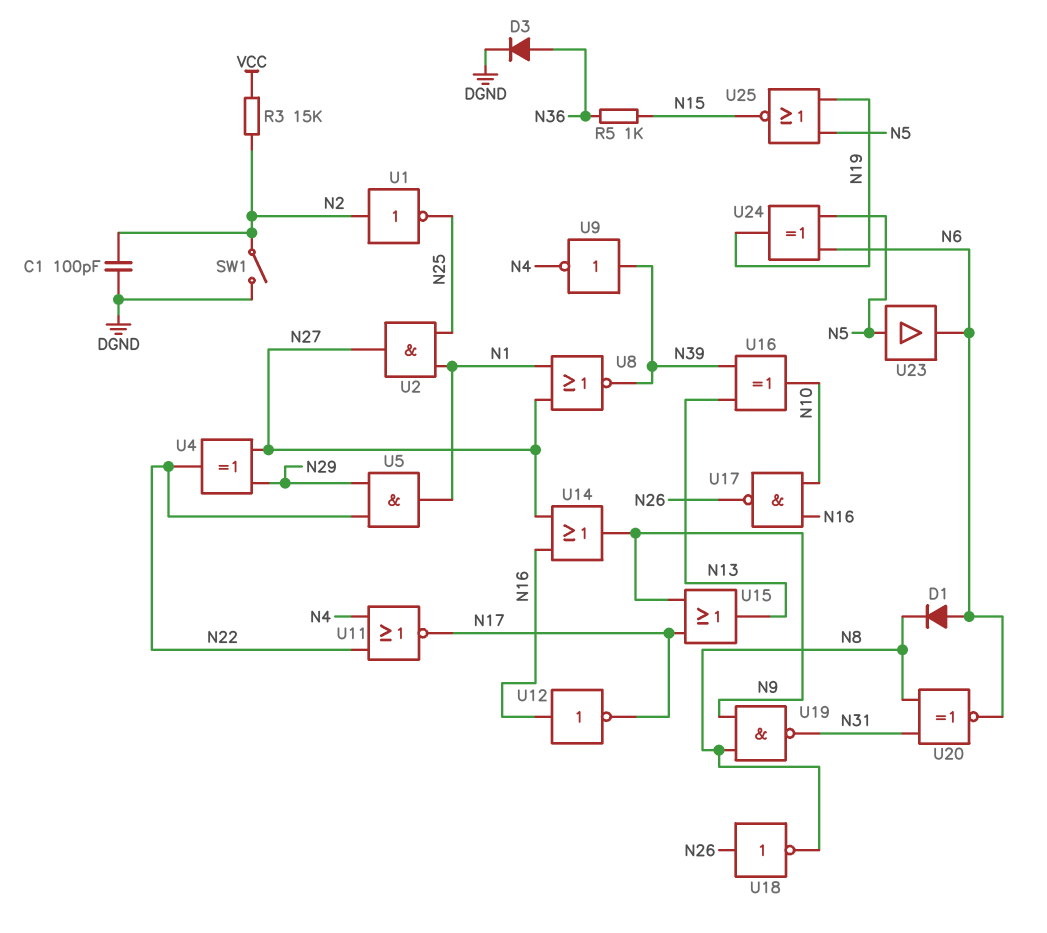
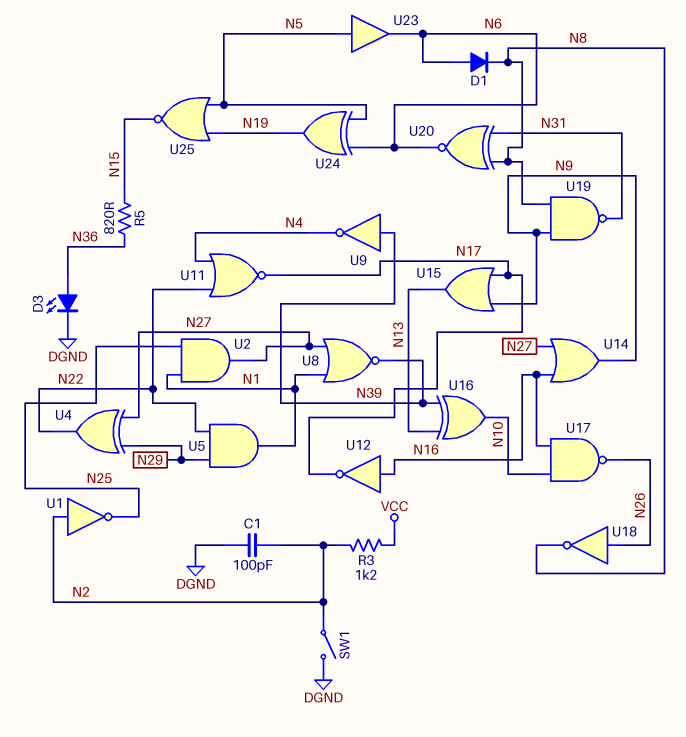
D3: diode (A N36, K DGND) -> LED (A N36, K DGND)
R3: 15k (N2, VCC) -> 1.2k (N2, VCC)
R5: 1k (N15, N36) -> 820 (N15, N36)

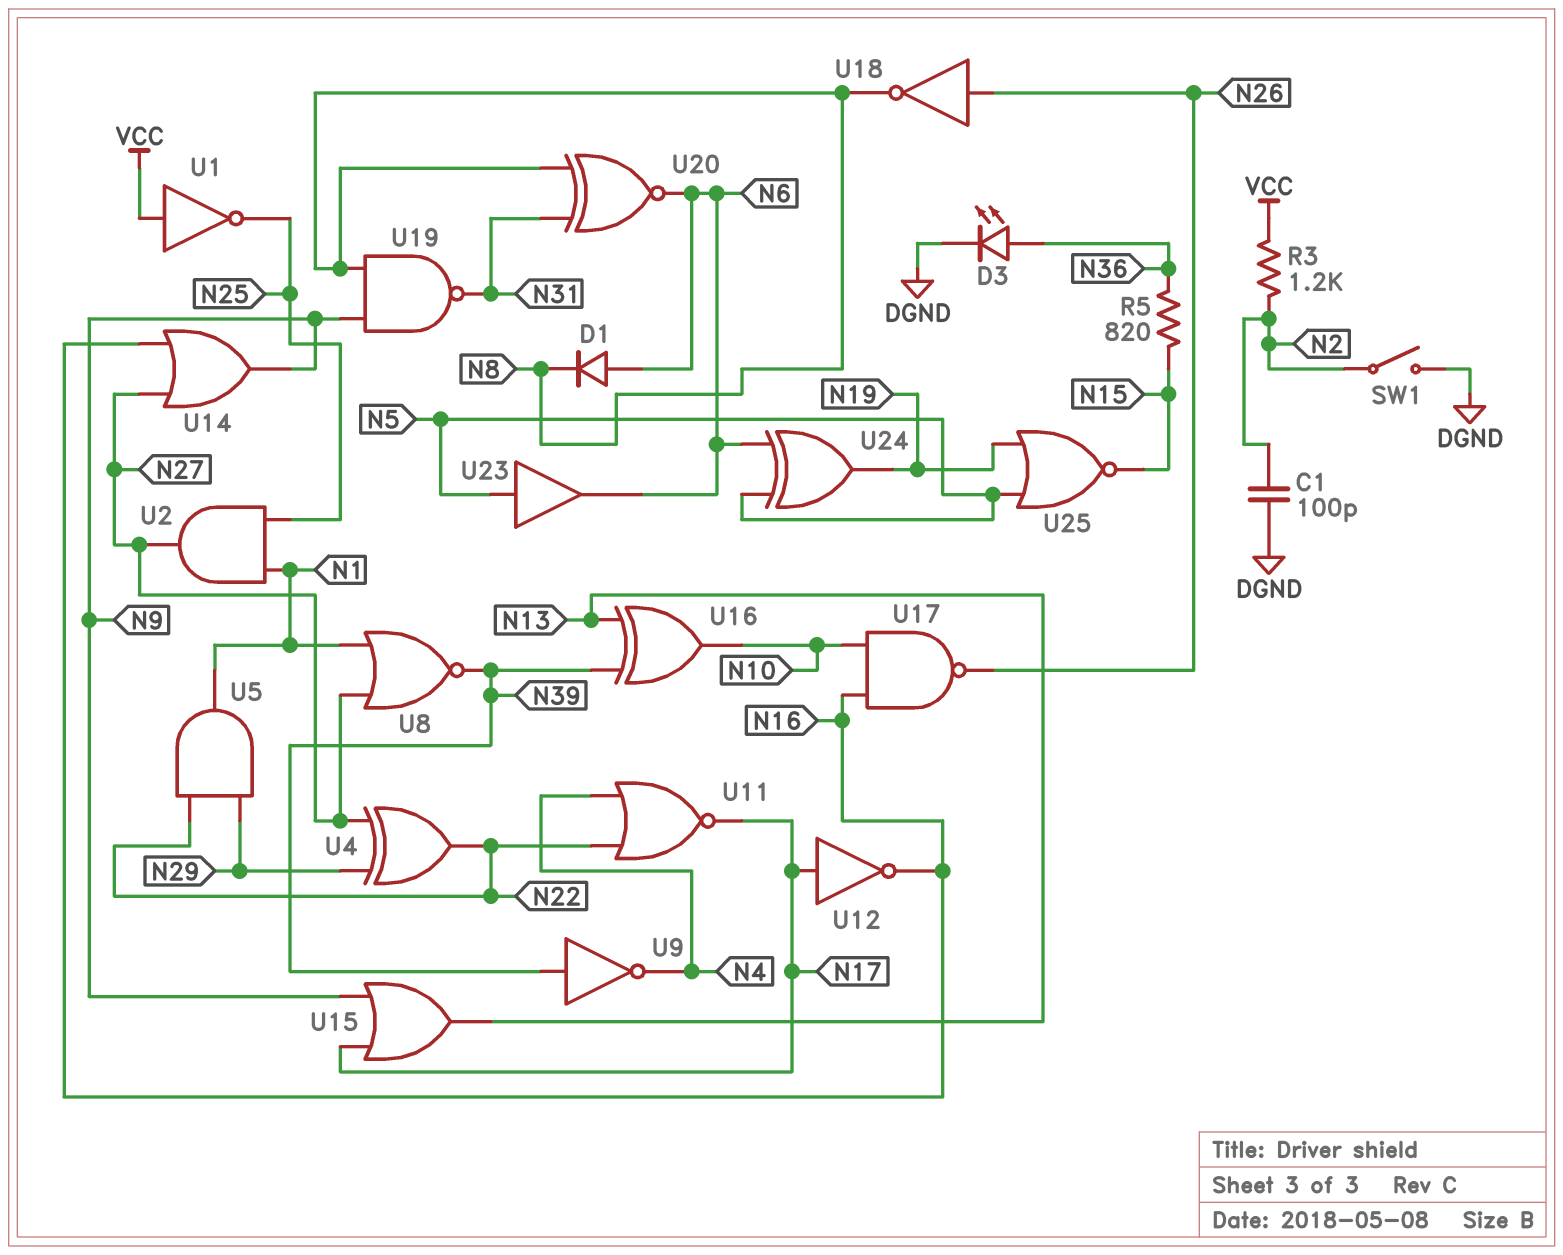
U1: NOT (in N2, out N25) -> NOT (in VCC, out N25)
U12: NOT (in N16, out N17) -> NOT (in N17, out N16)

